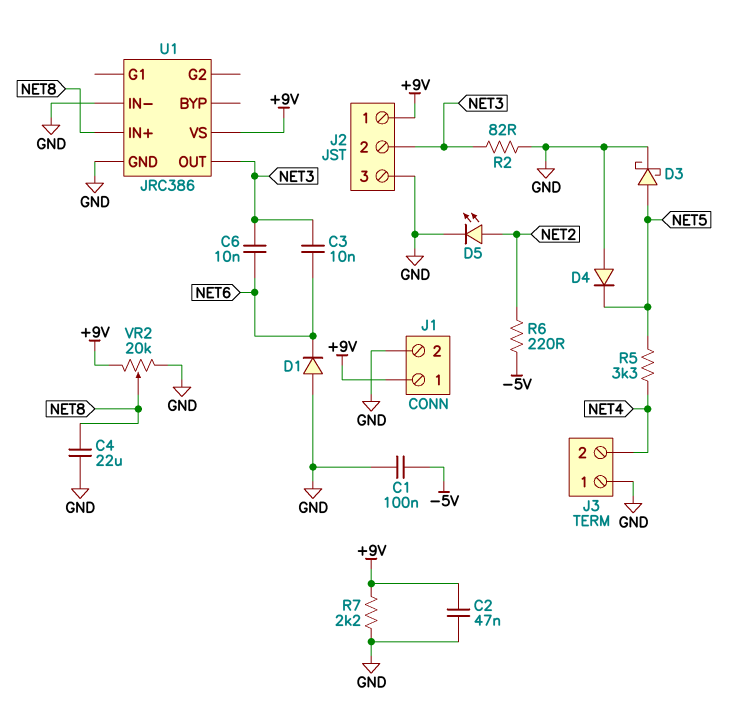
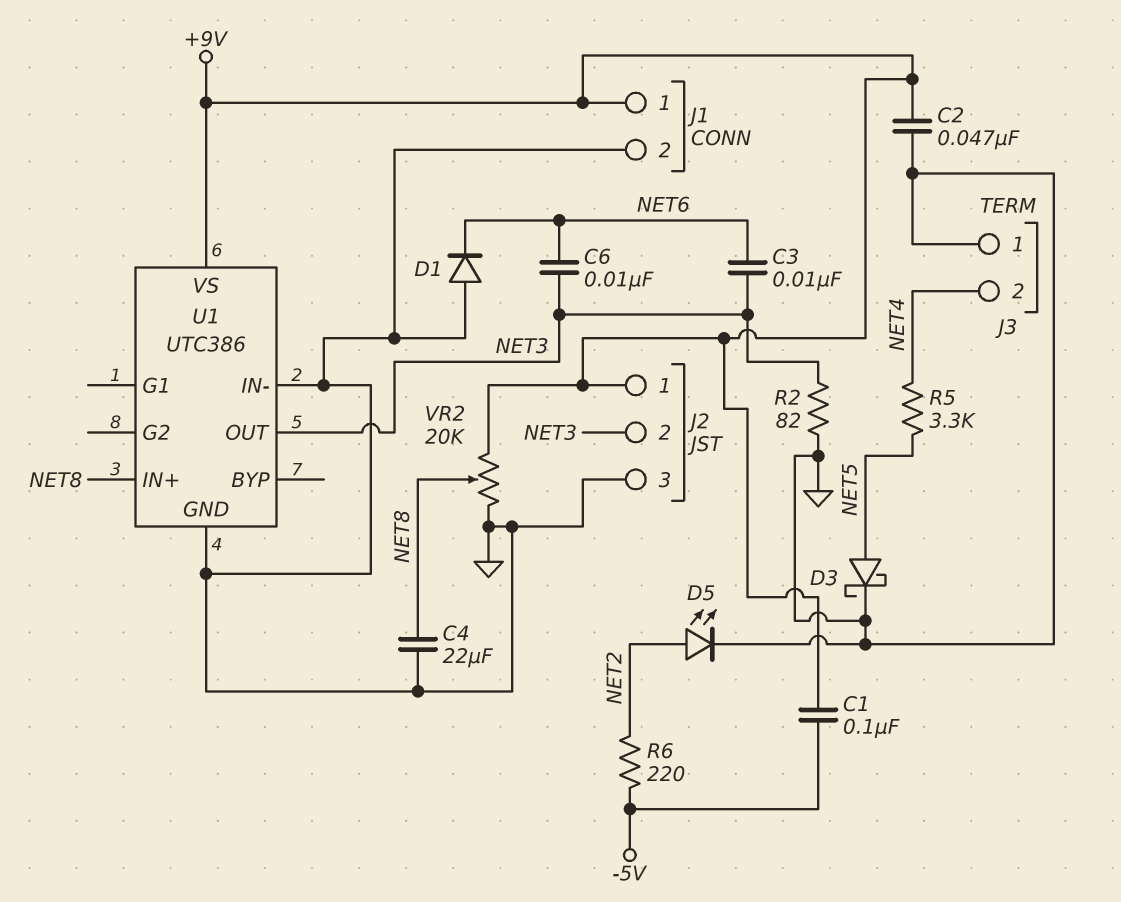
C1: 100nF (-5V, GND) -> 100nF (+9V, -5V)
D4: diode (A GND, K NET5) -> none
R7: 2.2k (+9V, GND) -> none
U1: JRC386 -> UTC386

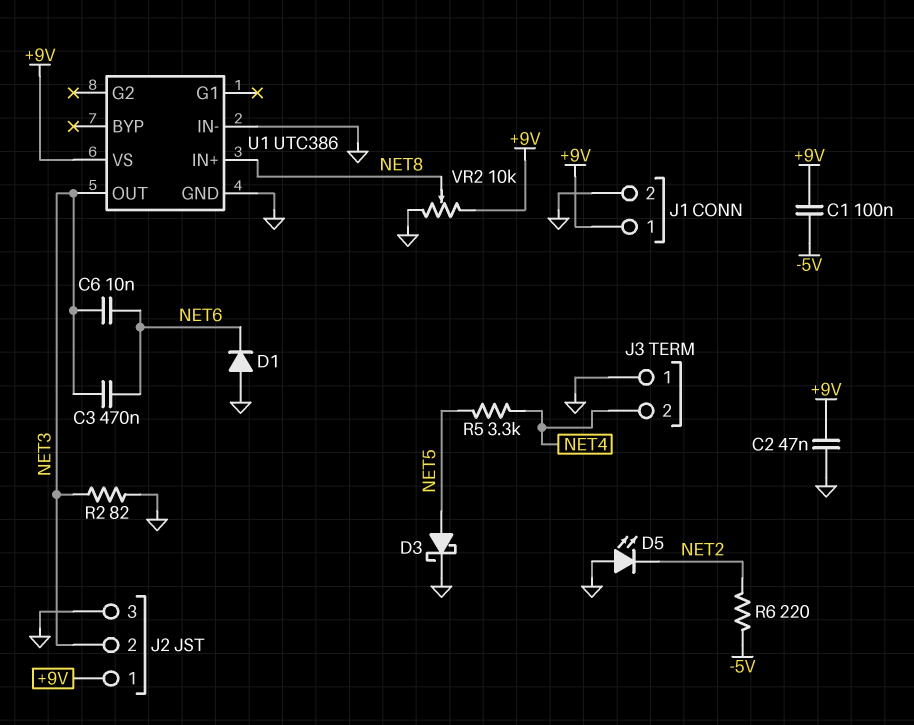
C3: 10nF (NET3, NET6) -> 470nF (NET3, NET6)
C4: 22uF (GND, NET8) -> none
D5: LED (A NET2, K GND) -> LED (A GND, K NET2)
VR2: 20k (+9V, GND, wiper NET8) -> 10k (+9V, GND, wiper NET8)

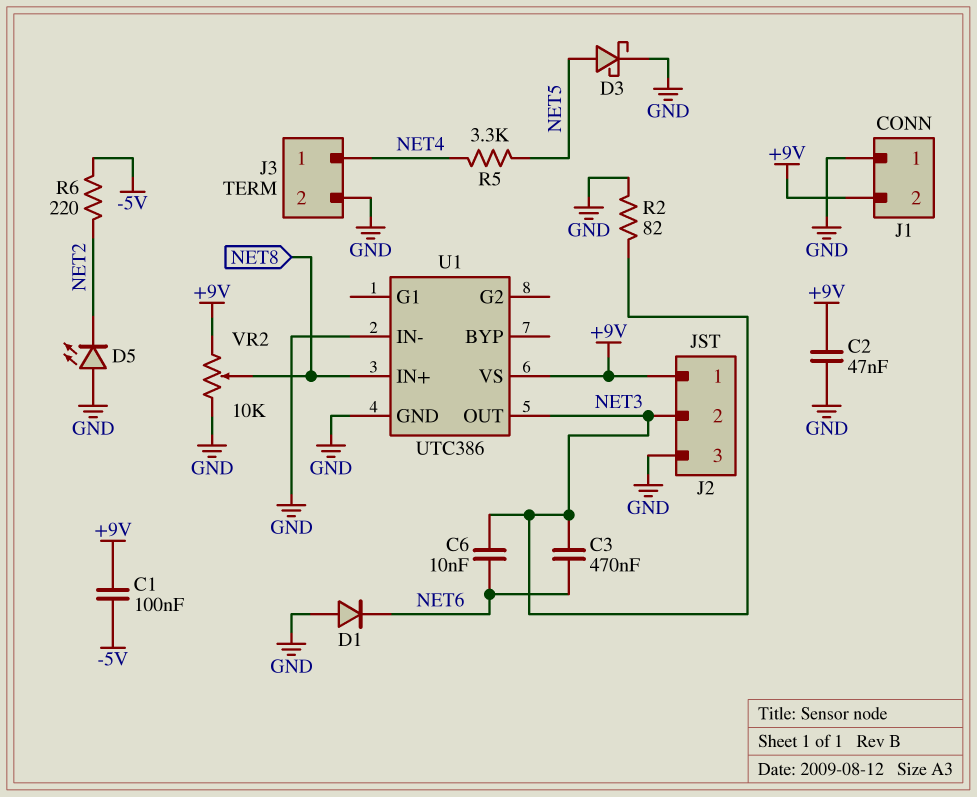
J1 pin 1: +9V -> GND
J1 pin 2: GND -> +9V
J3 pin 1: GND -> NET4
J3 pin 2: NET4 -> GND

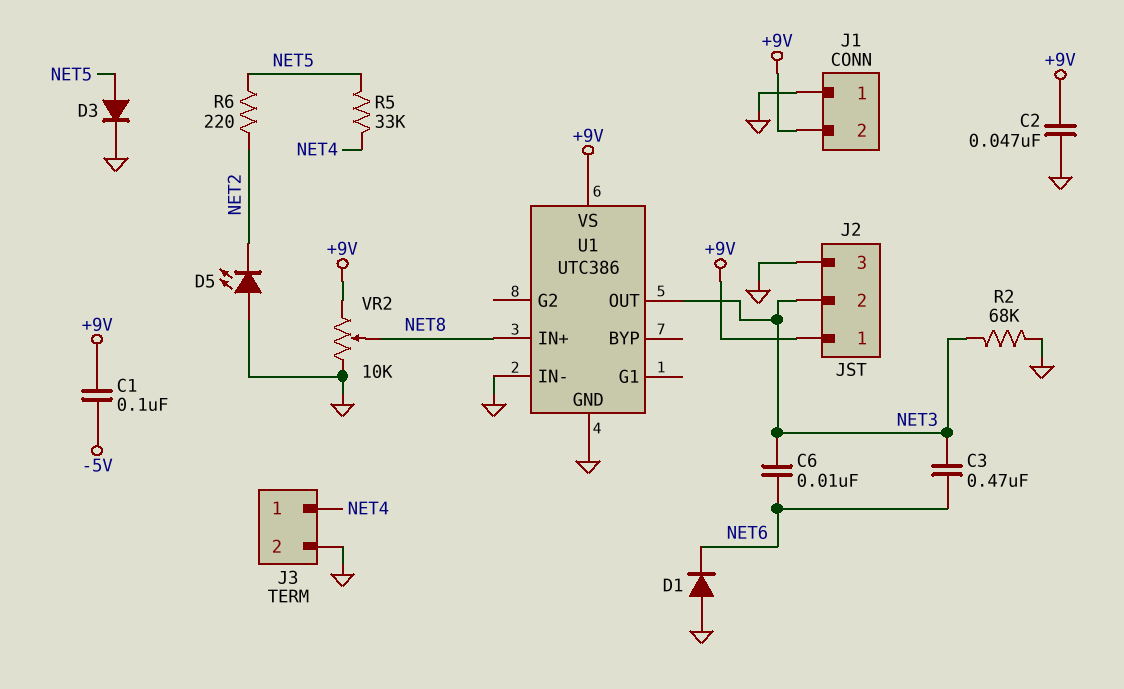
D3: schottky (A NET5, K GND) -> diode (A NET5, K GND)
R2: 82 (GND, NET3) -> 68k (GND, NET3)
R5: 3.3k (NET4, NET5) -> 33k (NET4, NET5)
R6: 220 (-5V, NET2) -> 220 (NET2, NET5)

